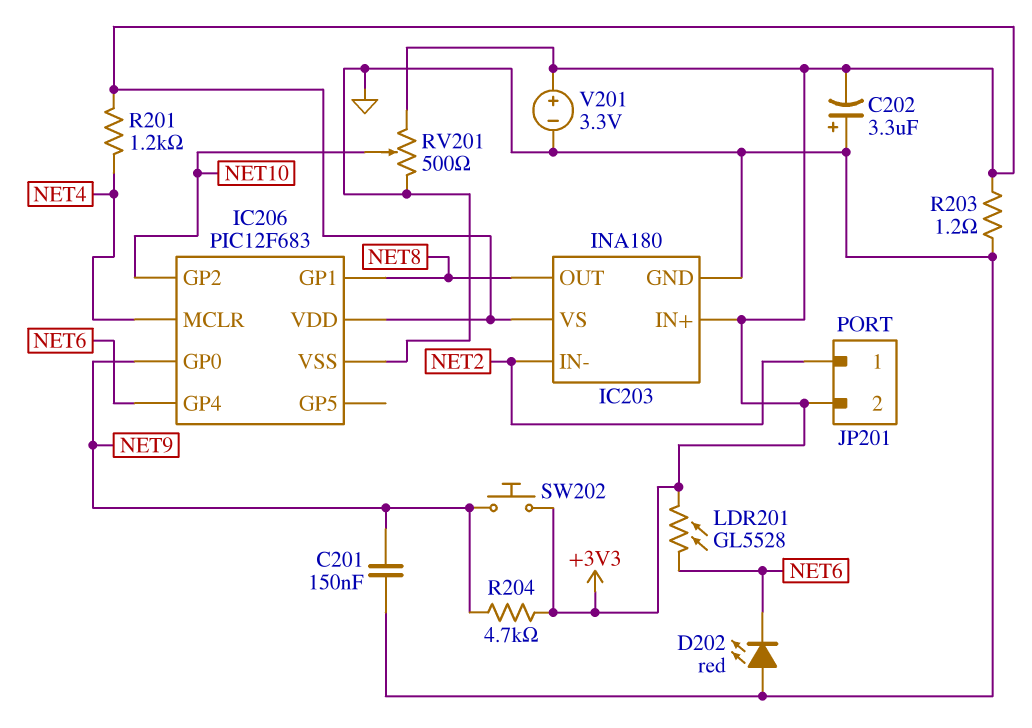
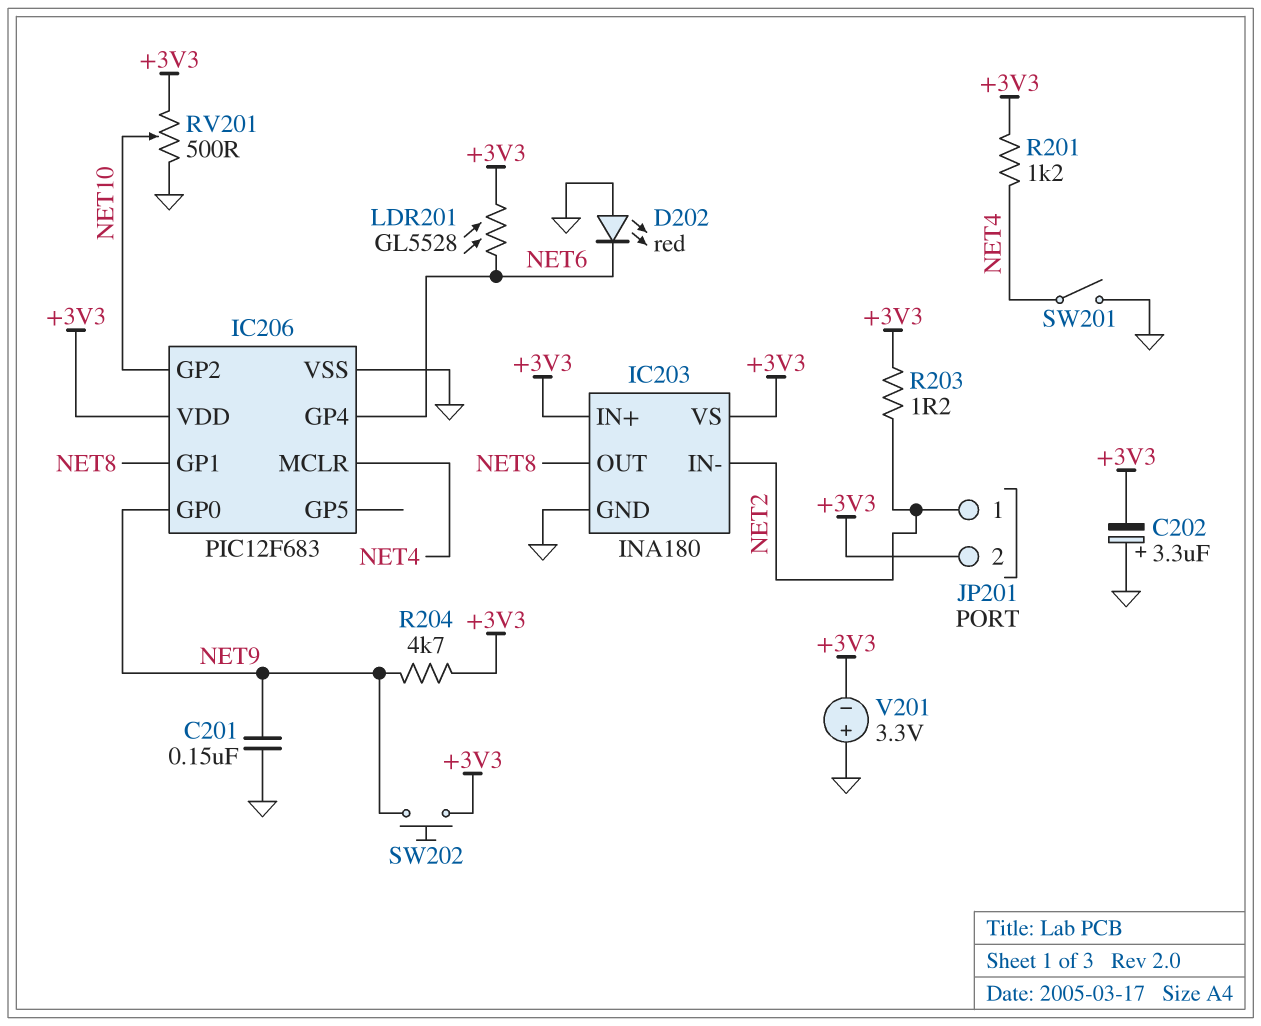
R203: 1.2 (+3V3, GND) -> 1.2 (+3V3, NET2)
SW201: none -> switch (GND, NET4)
V201: 3.3V (plus +3V3, minus GND) -> 3.3V (plus GND, minus +3V3)

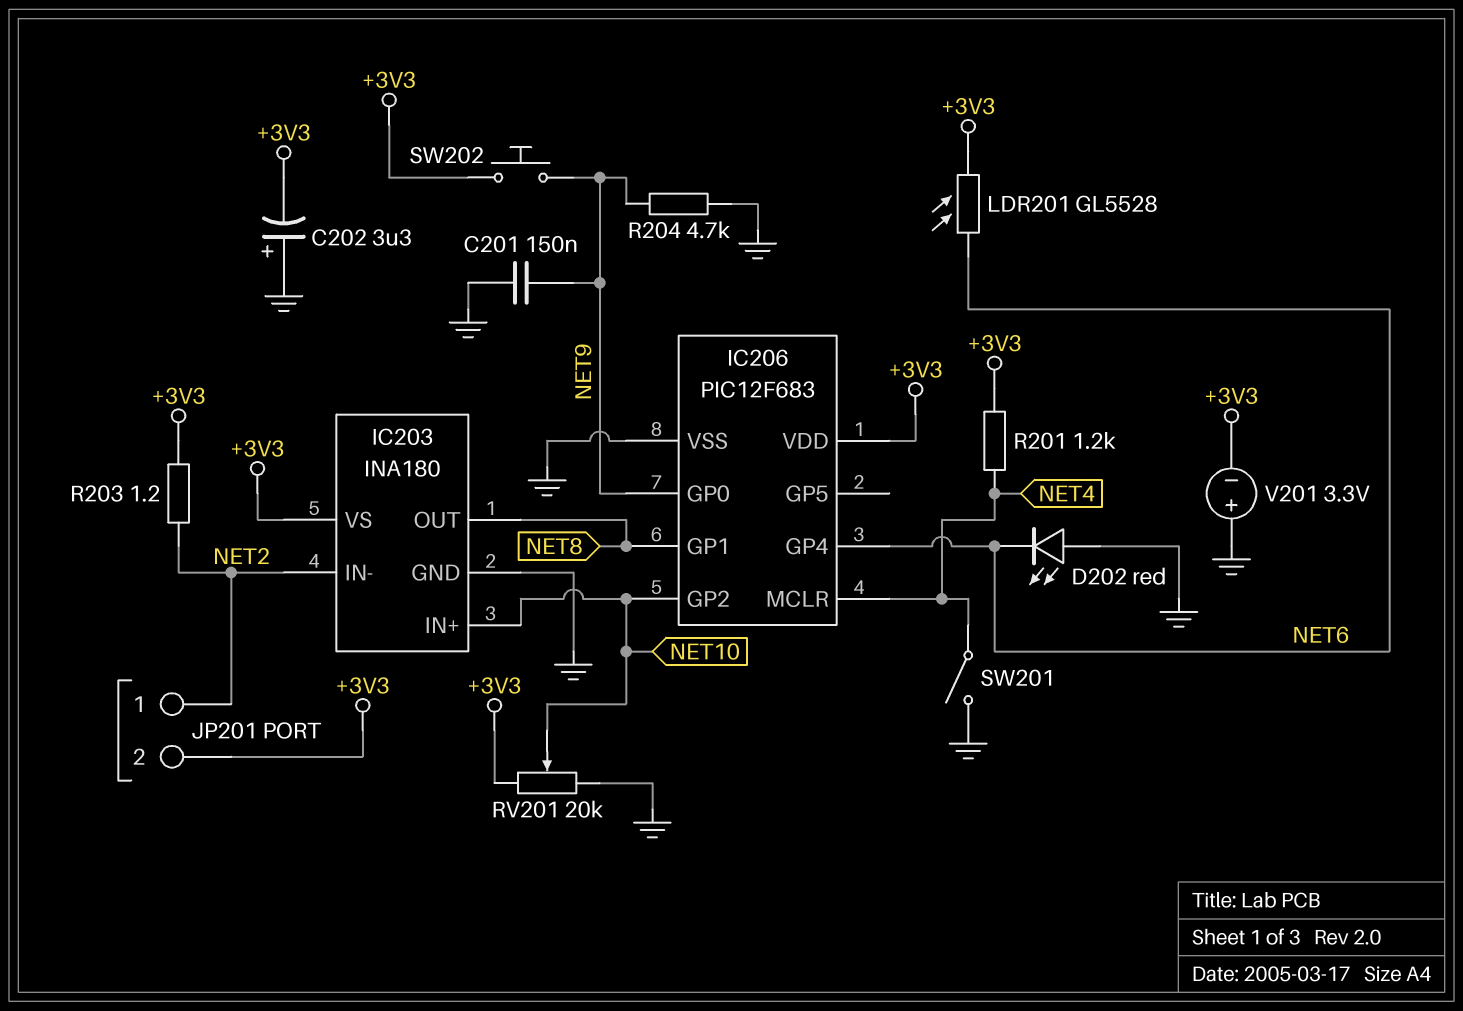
IC203 pin IN+: +3V3 -> NET10
R204: 4.7k (+3V3, NET9) -> 4.7k (GND, NET9)
RV201: 500 (+3V3, GND, wiper NET10) -> 20k (+3V3, GND, wiper NET10)

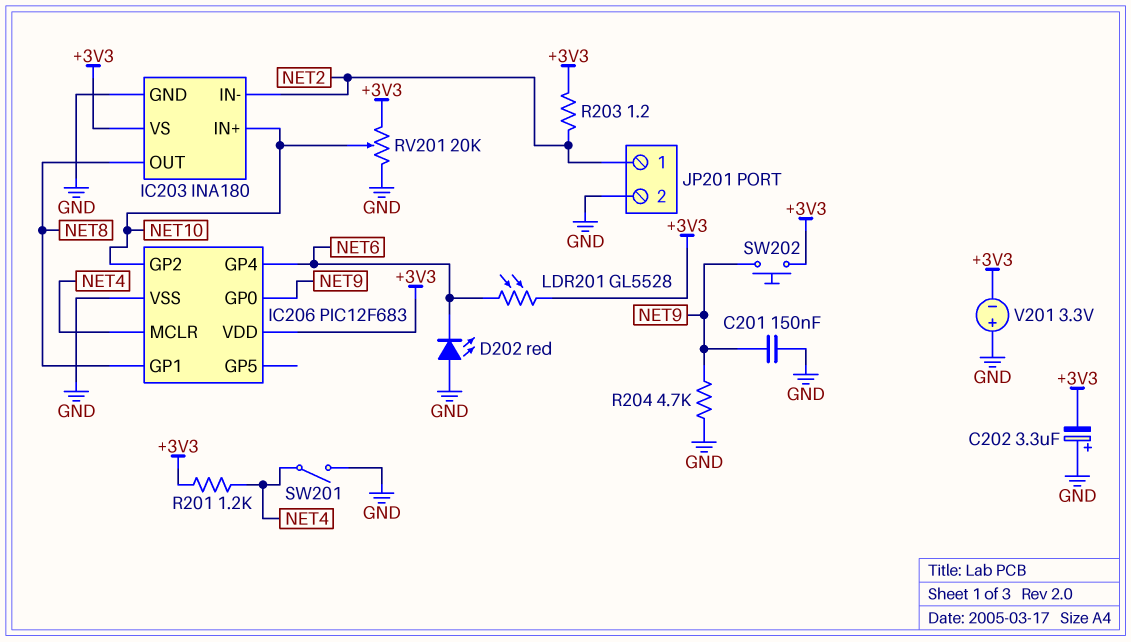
JP201 pin 2: +3V3 -> GND

